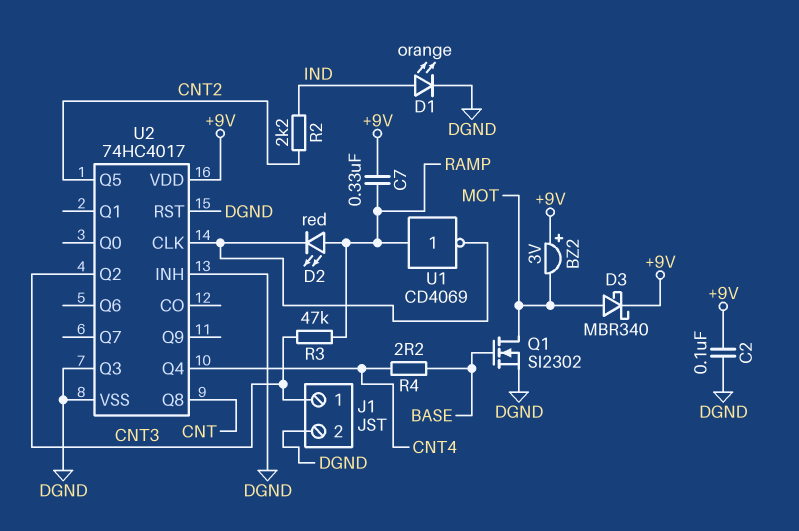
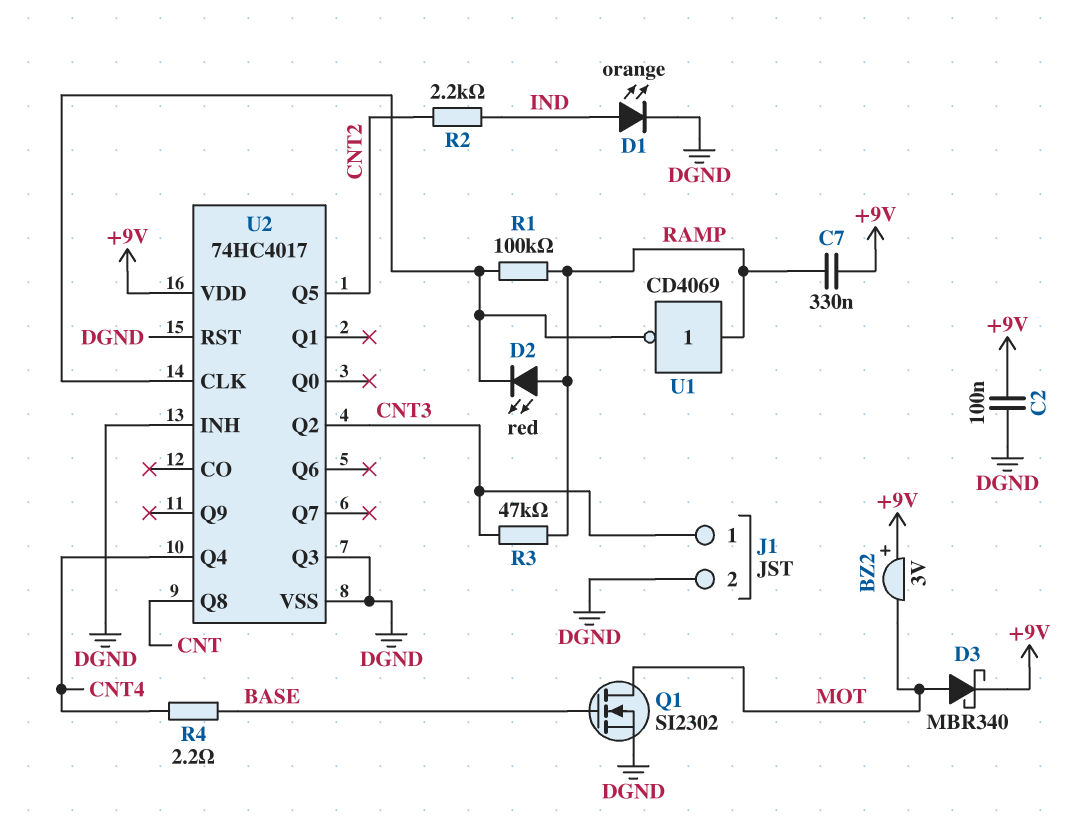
R1: none -> 100k (RAMP, U2/CLK)

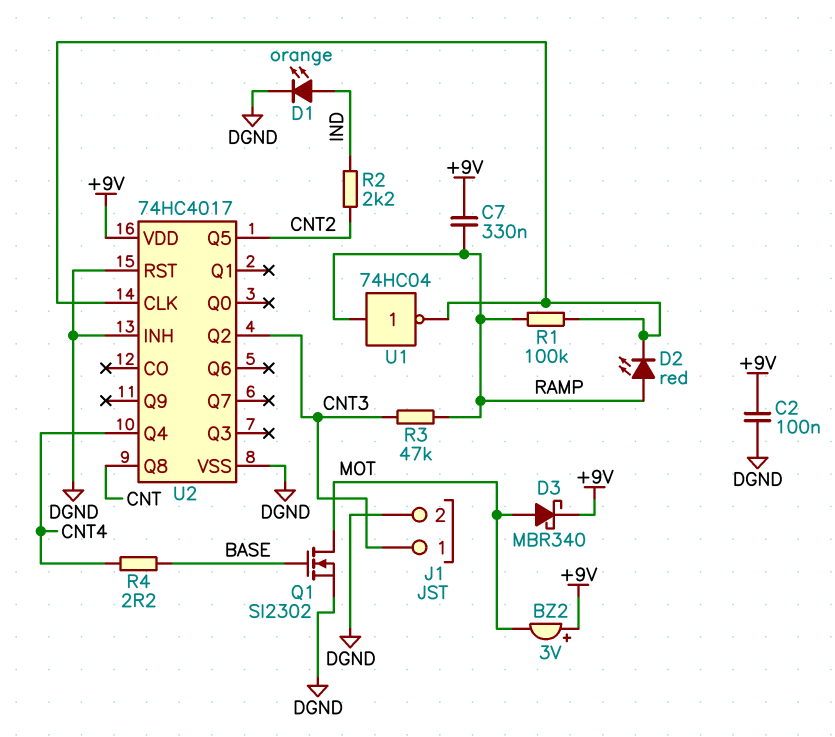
U1: NOT CD4069 (in RAMP, out U2/CLK) -> NOT 74HC04 (in RAMP, out U2/CLK)
U2 pin Q3: DGND -> none

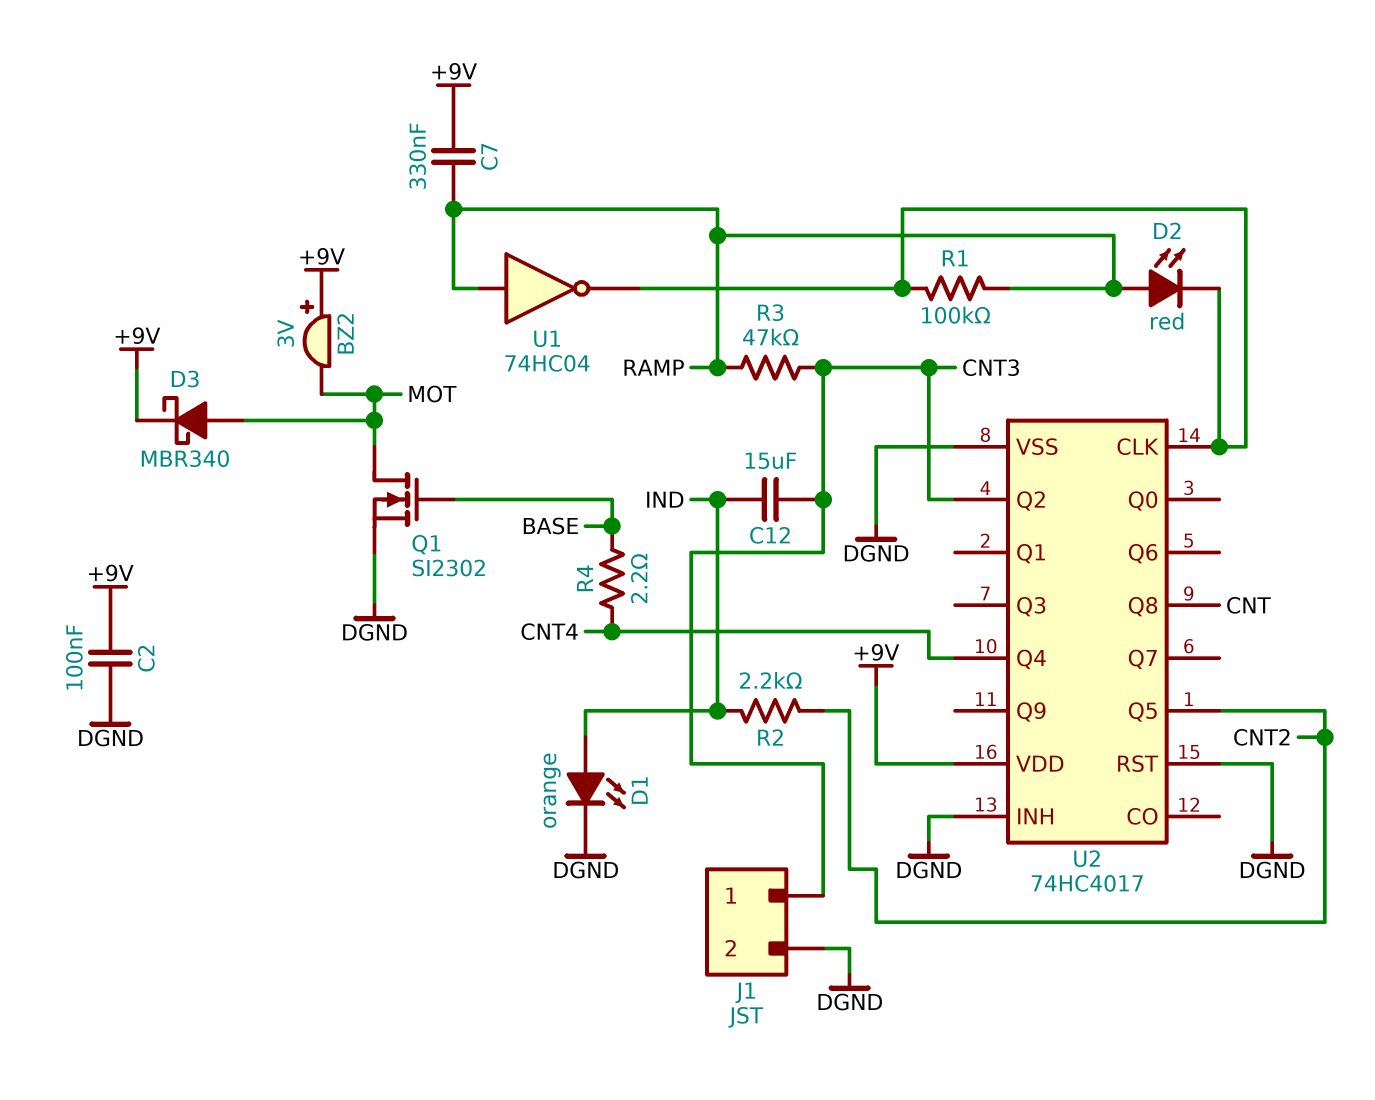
C12: none -> 15uF (CNT3, IND)

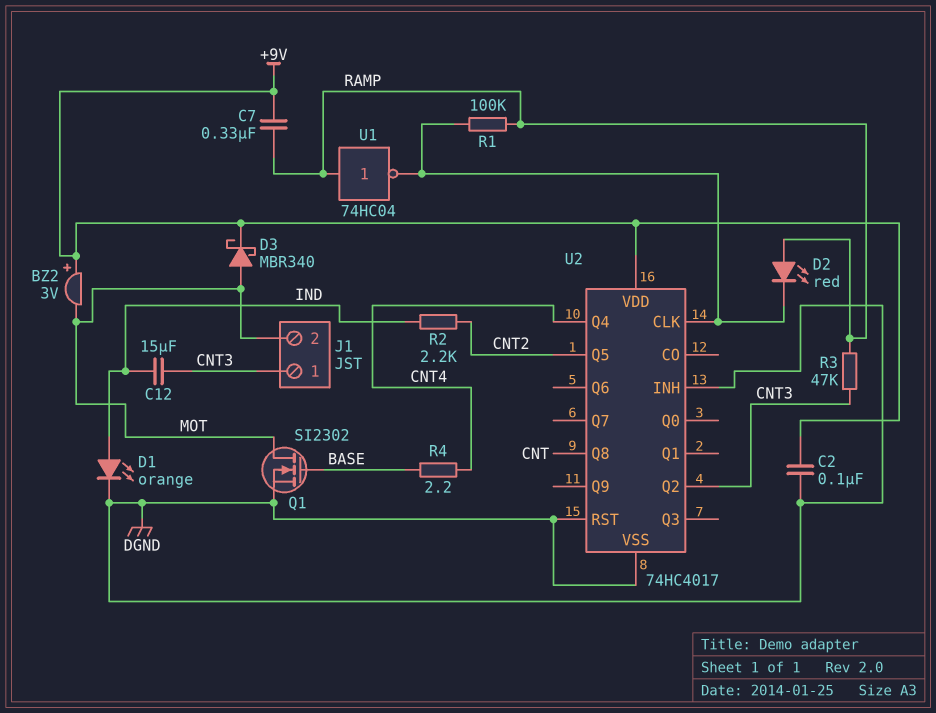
J1 pin 2: DGND -> MOT

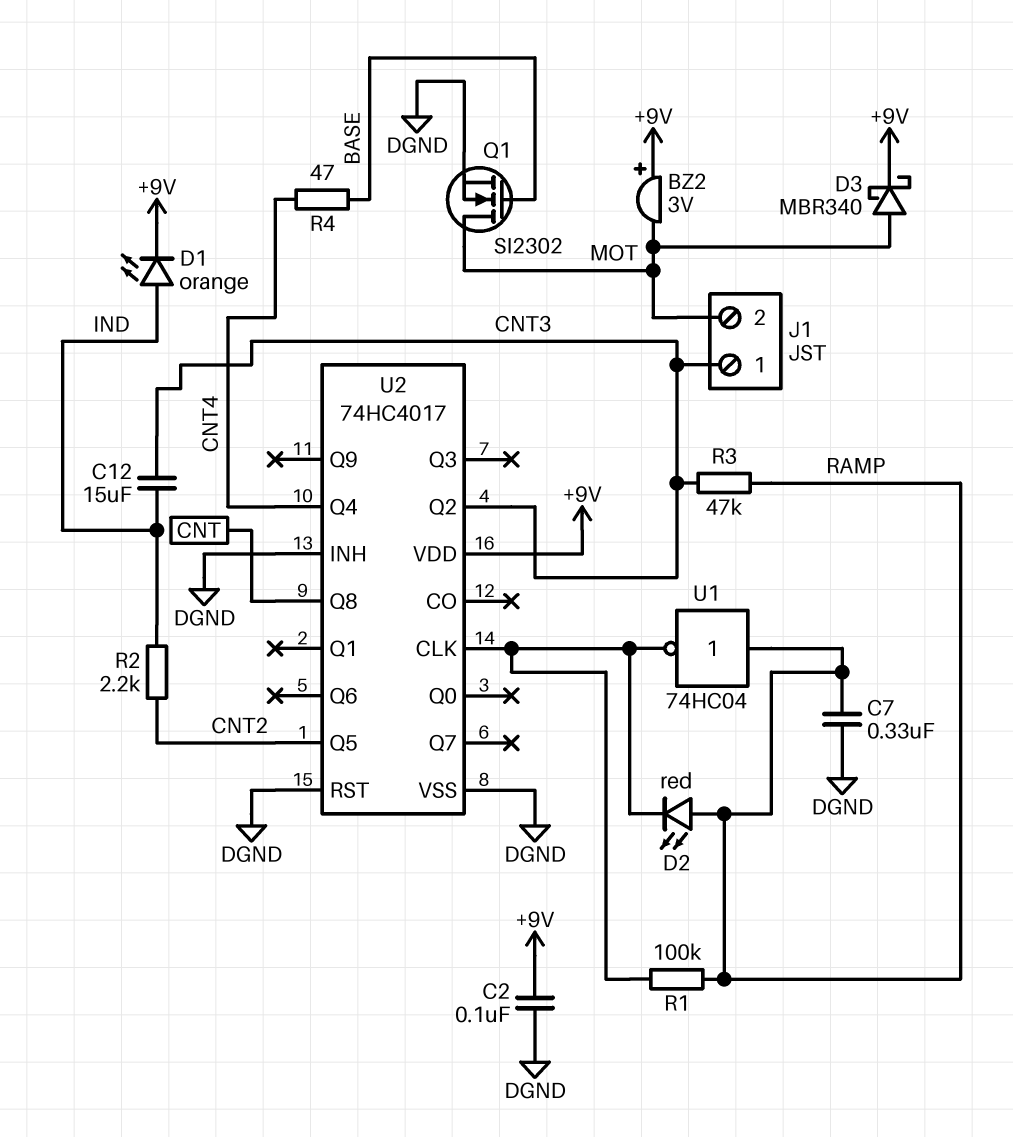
C7: 330nF (+9V, RAMP) -> 330nF (DGND, RAMP)
D1: LED orange (A IND, K DGND) -> LED orange (A IND, K +9V)
R4: 2.2 (BASE, CNT4) -> 47 (BASE, CNT4)

